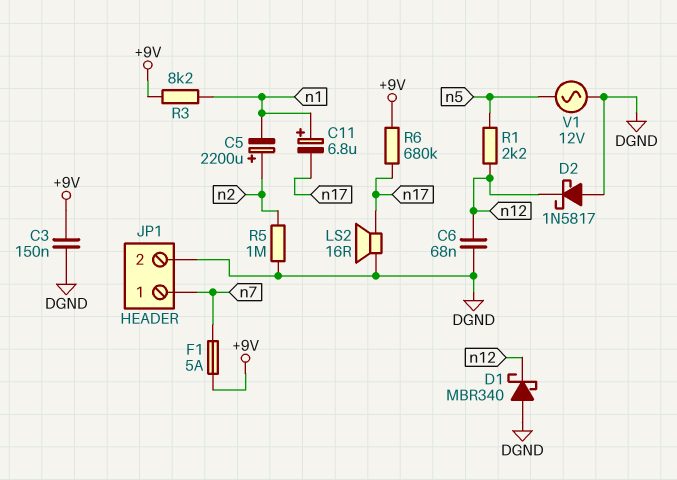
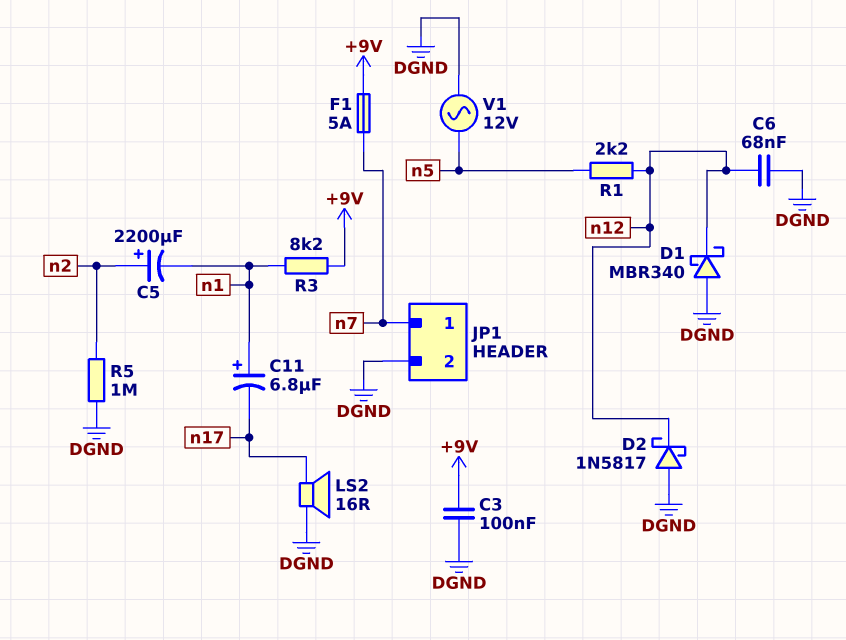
C3: 150nF (+9V, DGND) -> 100nF (+9V, DGND)
R6: 680k (+9V, n17) -> none

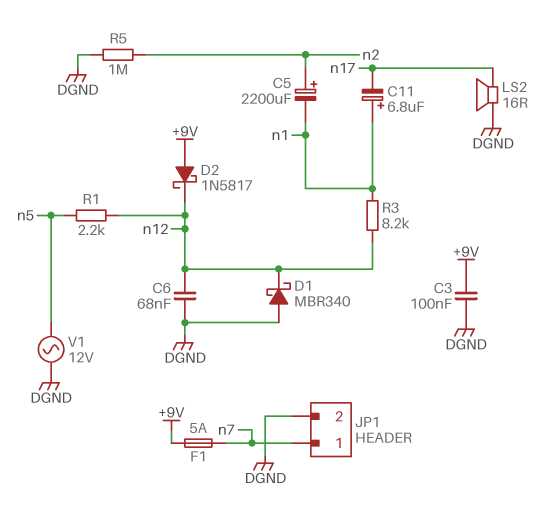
D2: schottky 1N5817 (A DGND, K n12) -> schottky 1N5817 (A +9V, K n12)
R3: 8.2k (+9V, n1) -> 8.2k (n1, n12)

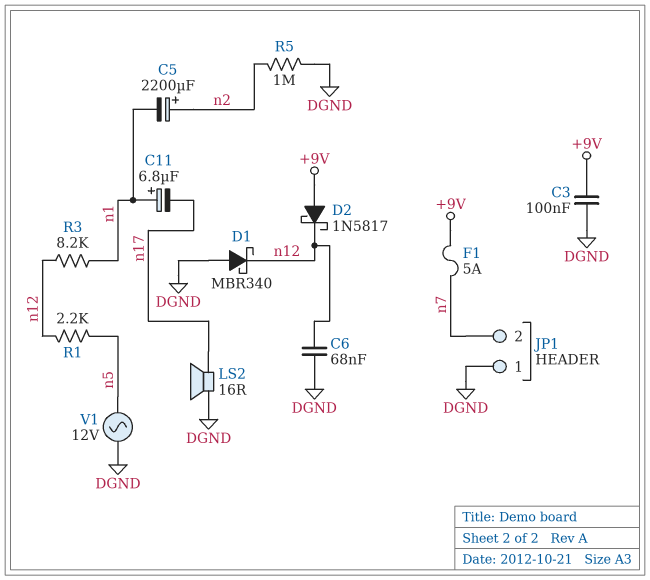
JP1 pin 1: n7 -> DGND
JP1 pin 2: DGND -> n7

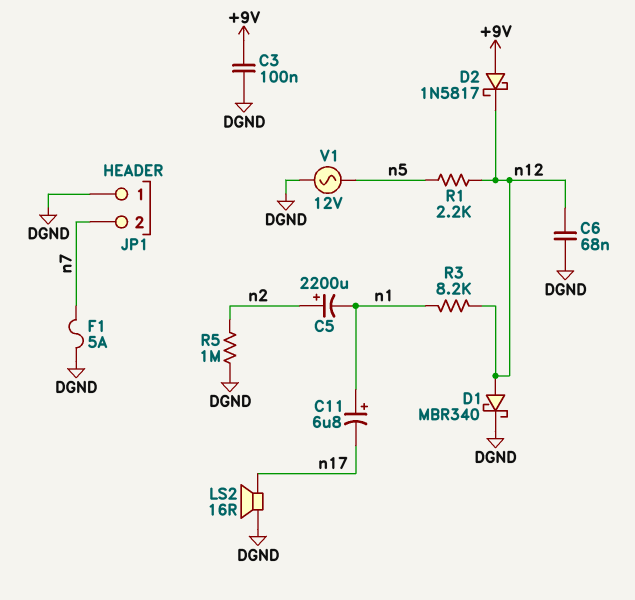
D1: schottky MBR340 (A DGND, K n12) -> schottky MBR340 (A n12, K DGND)
F1: 5A (+9V, n7) -> 5A (DGND, n7)

